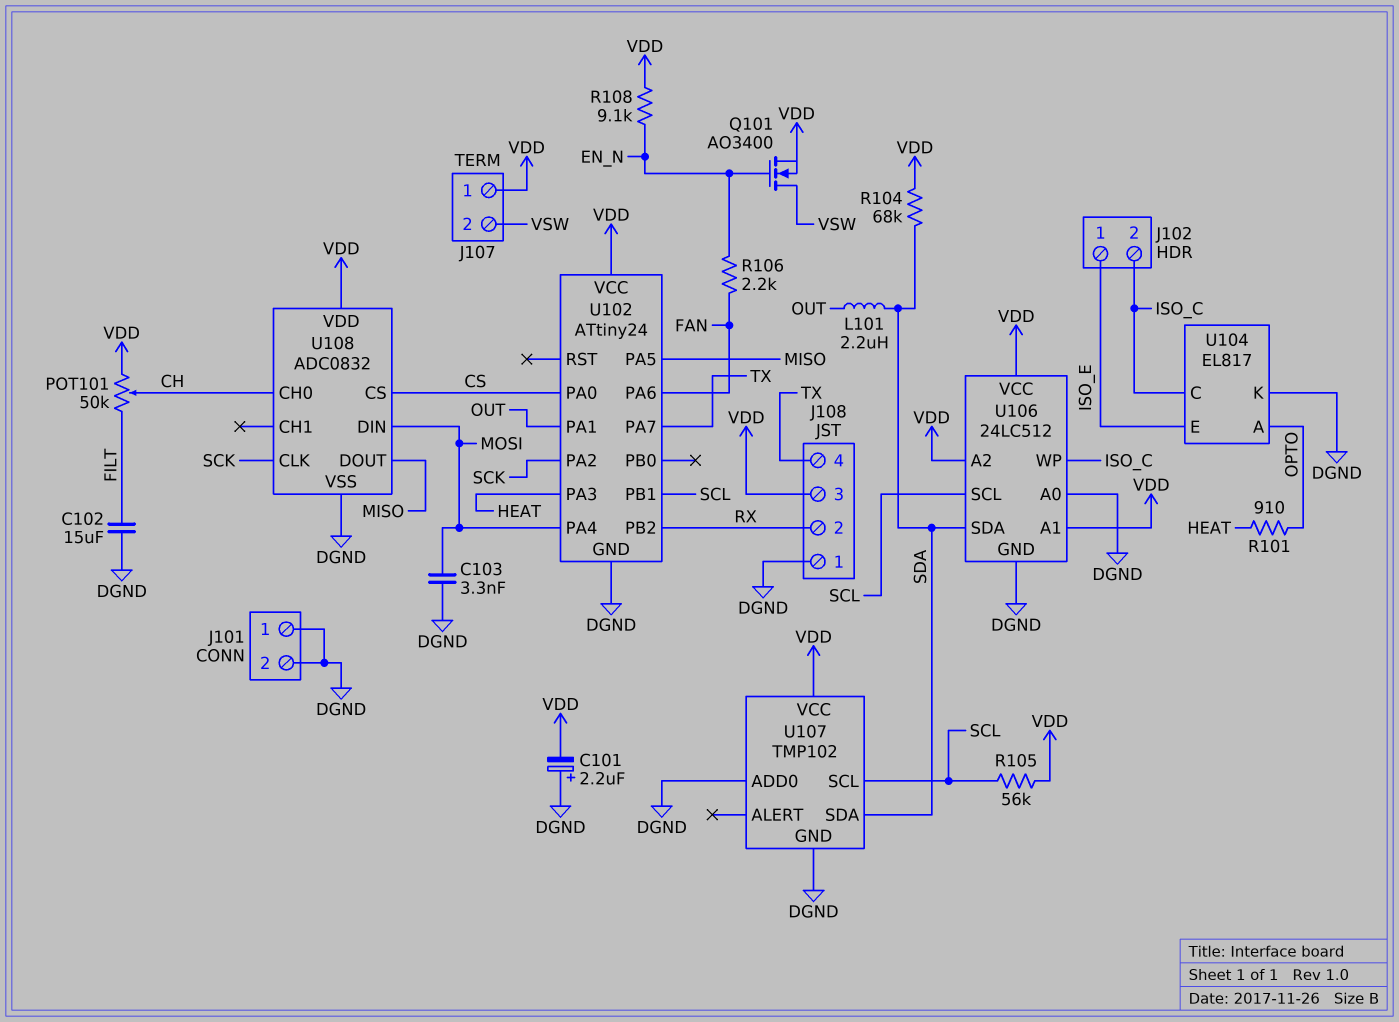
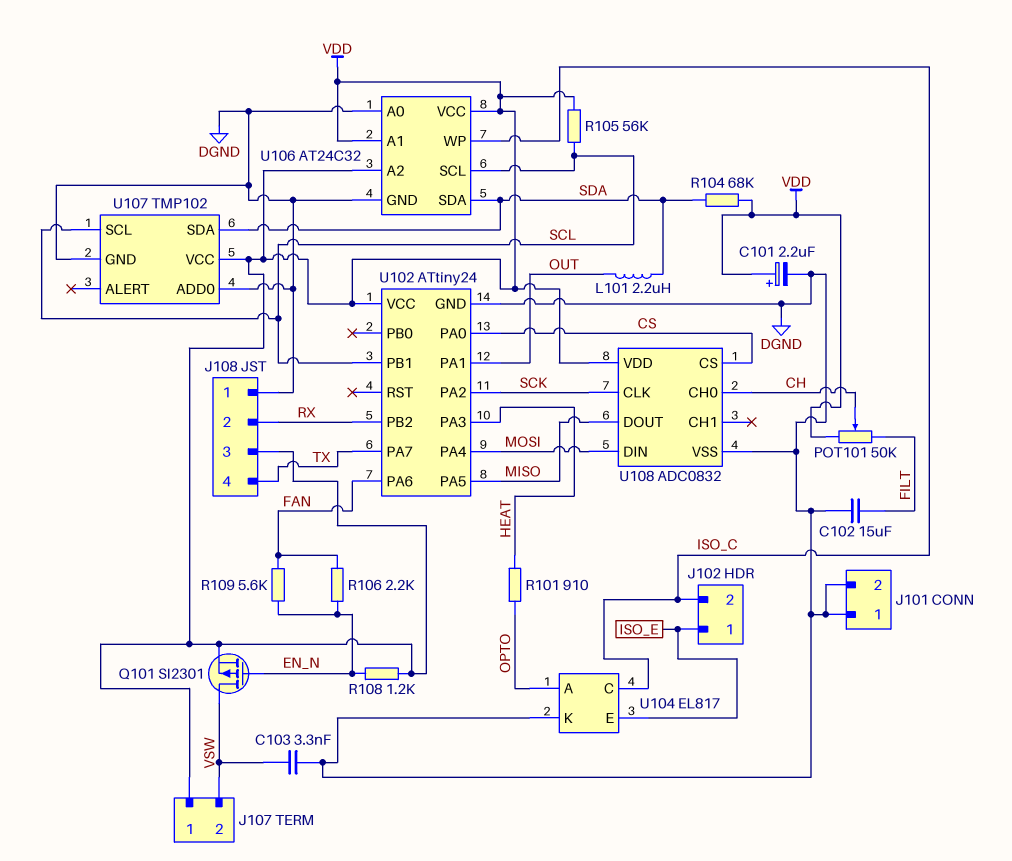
C101: 2.2uF (plus DGND, minus VDD) -> 2.2uF (plus VDD, minus DGND)
C103: 3.3nF (DGND, MOSI) -> 3.3nF (DGND, VSW)
Q101: NMOS AO3400 (G EN_N, D VSW, S VDD) -> PMOS SI2301 (G EN_N, D VSW, S VDD)
R108: 9.1k (EN_N, VDD) -> 1.2k (EN_N, VDD)
R109: none -> 5.6k (EN_N, FAN)
U106: 24LC512 -> AT24C32

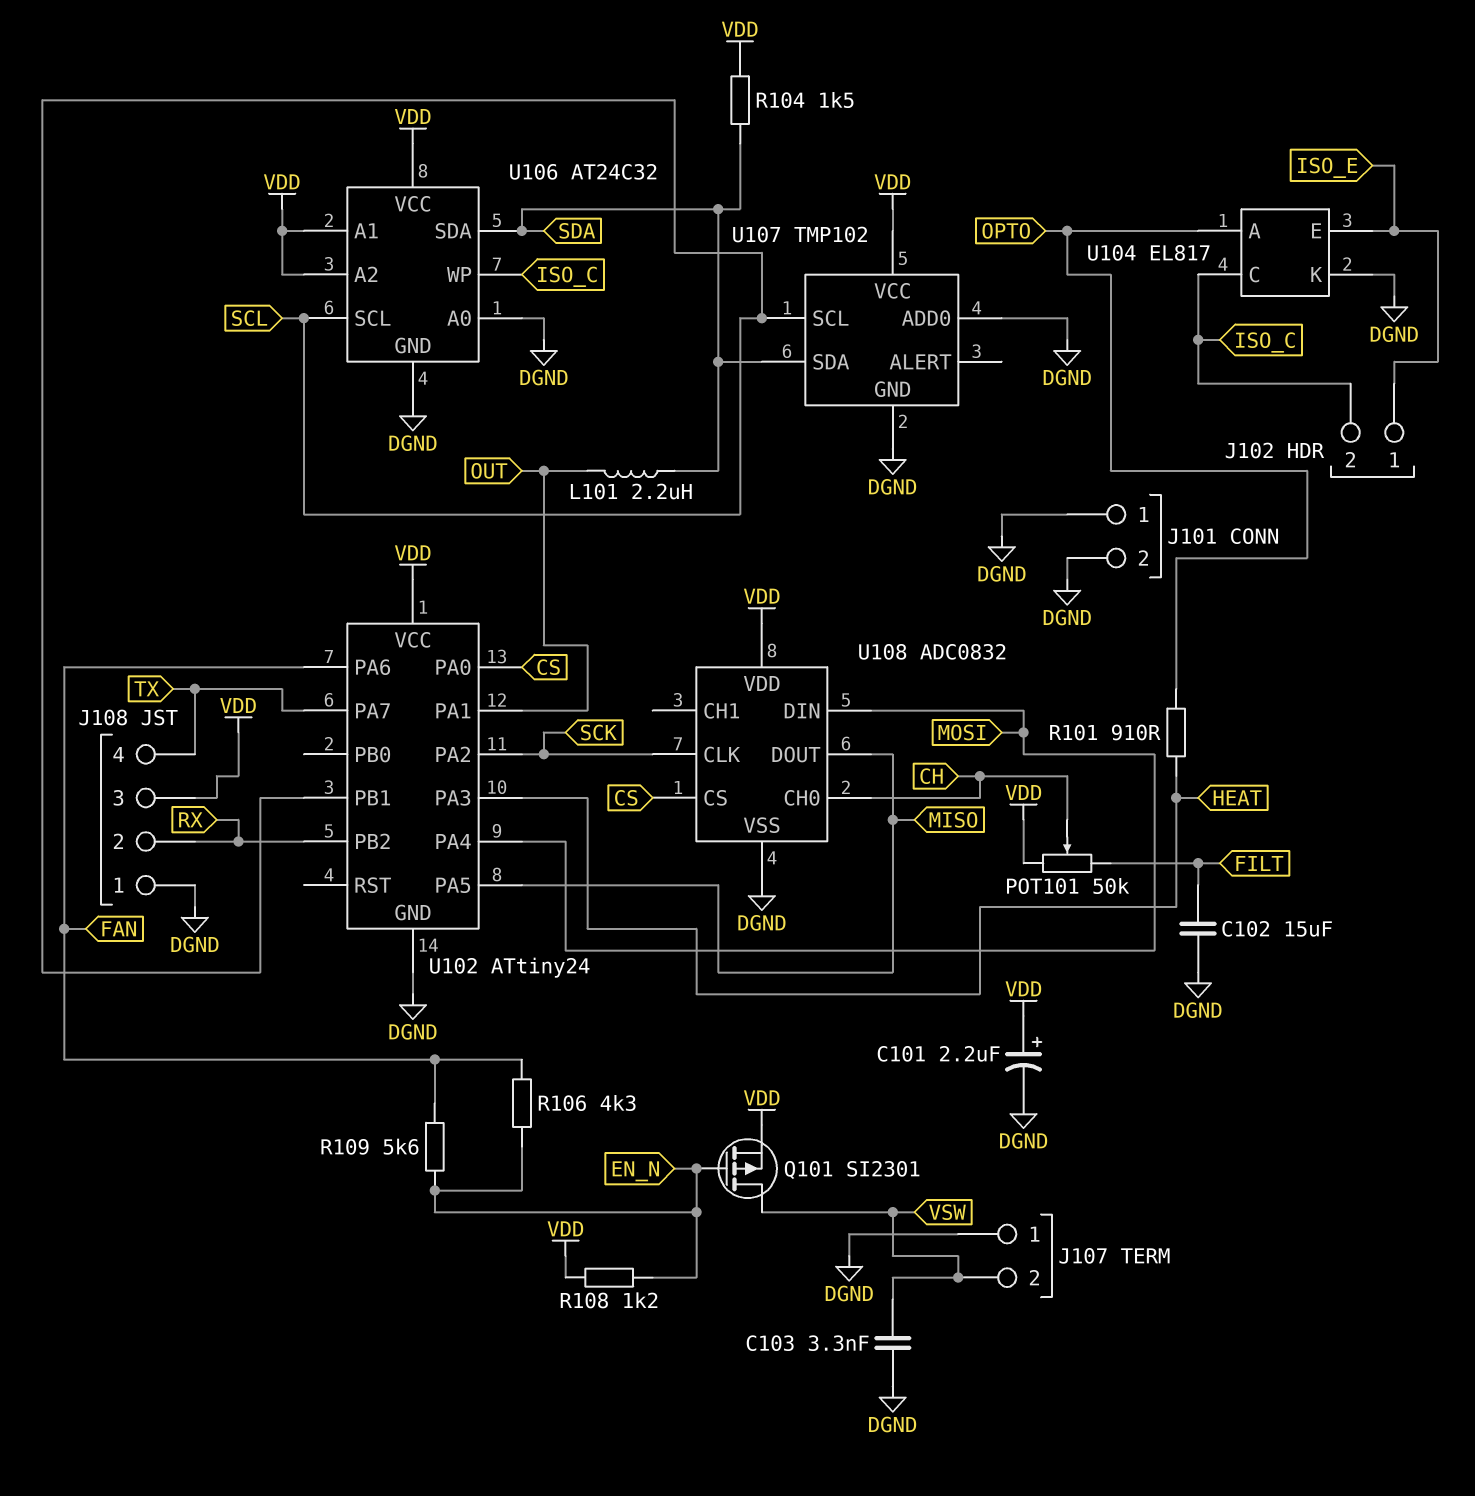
J107 pin 1: VDD -> DGND
R104: 68k (SDA, VDD) -> 1.5k (SDA, VDD)
R105: 56k (SCL, VDD) -> none
R106: 2.2k (EN_N, FAN) -> 4.3k (EN_N, FAN)

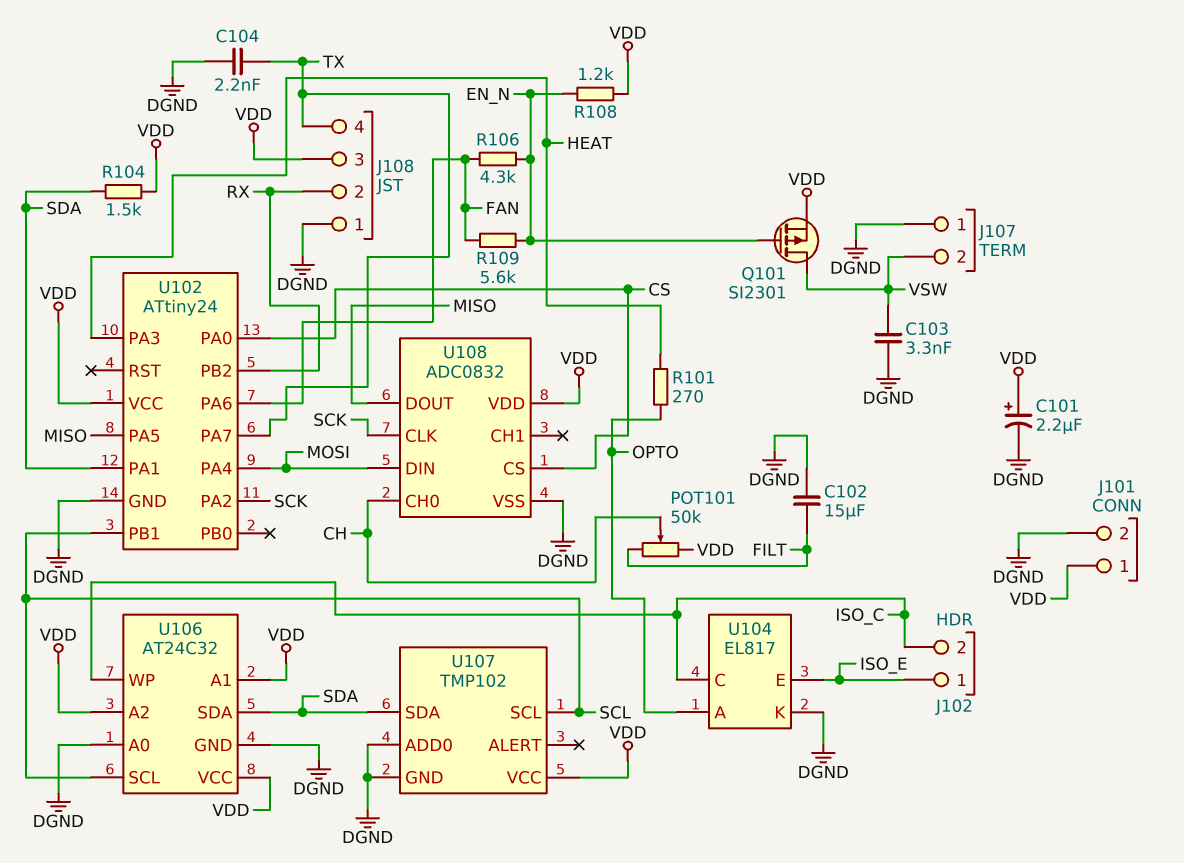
C104: none -> 2.2nF (DGND, TX)
J101 pin 1: DGND -> VDD
L101: 2.2uH (OUT, SDA) -> none
R101: 910 (HEAT, OPTO) -> 270 (HEAT, OPTO)
U102 pin PA1: OUT -> SDA

